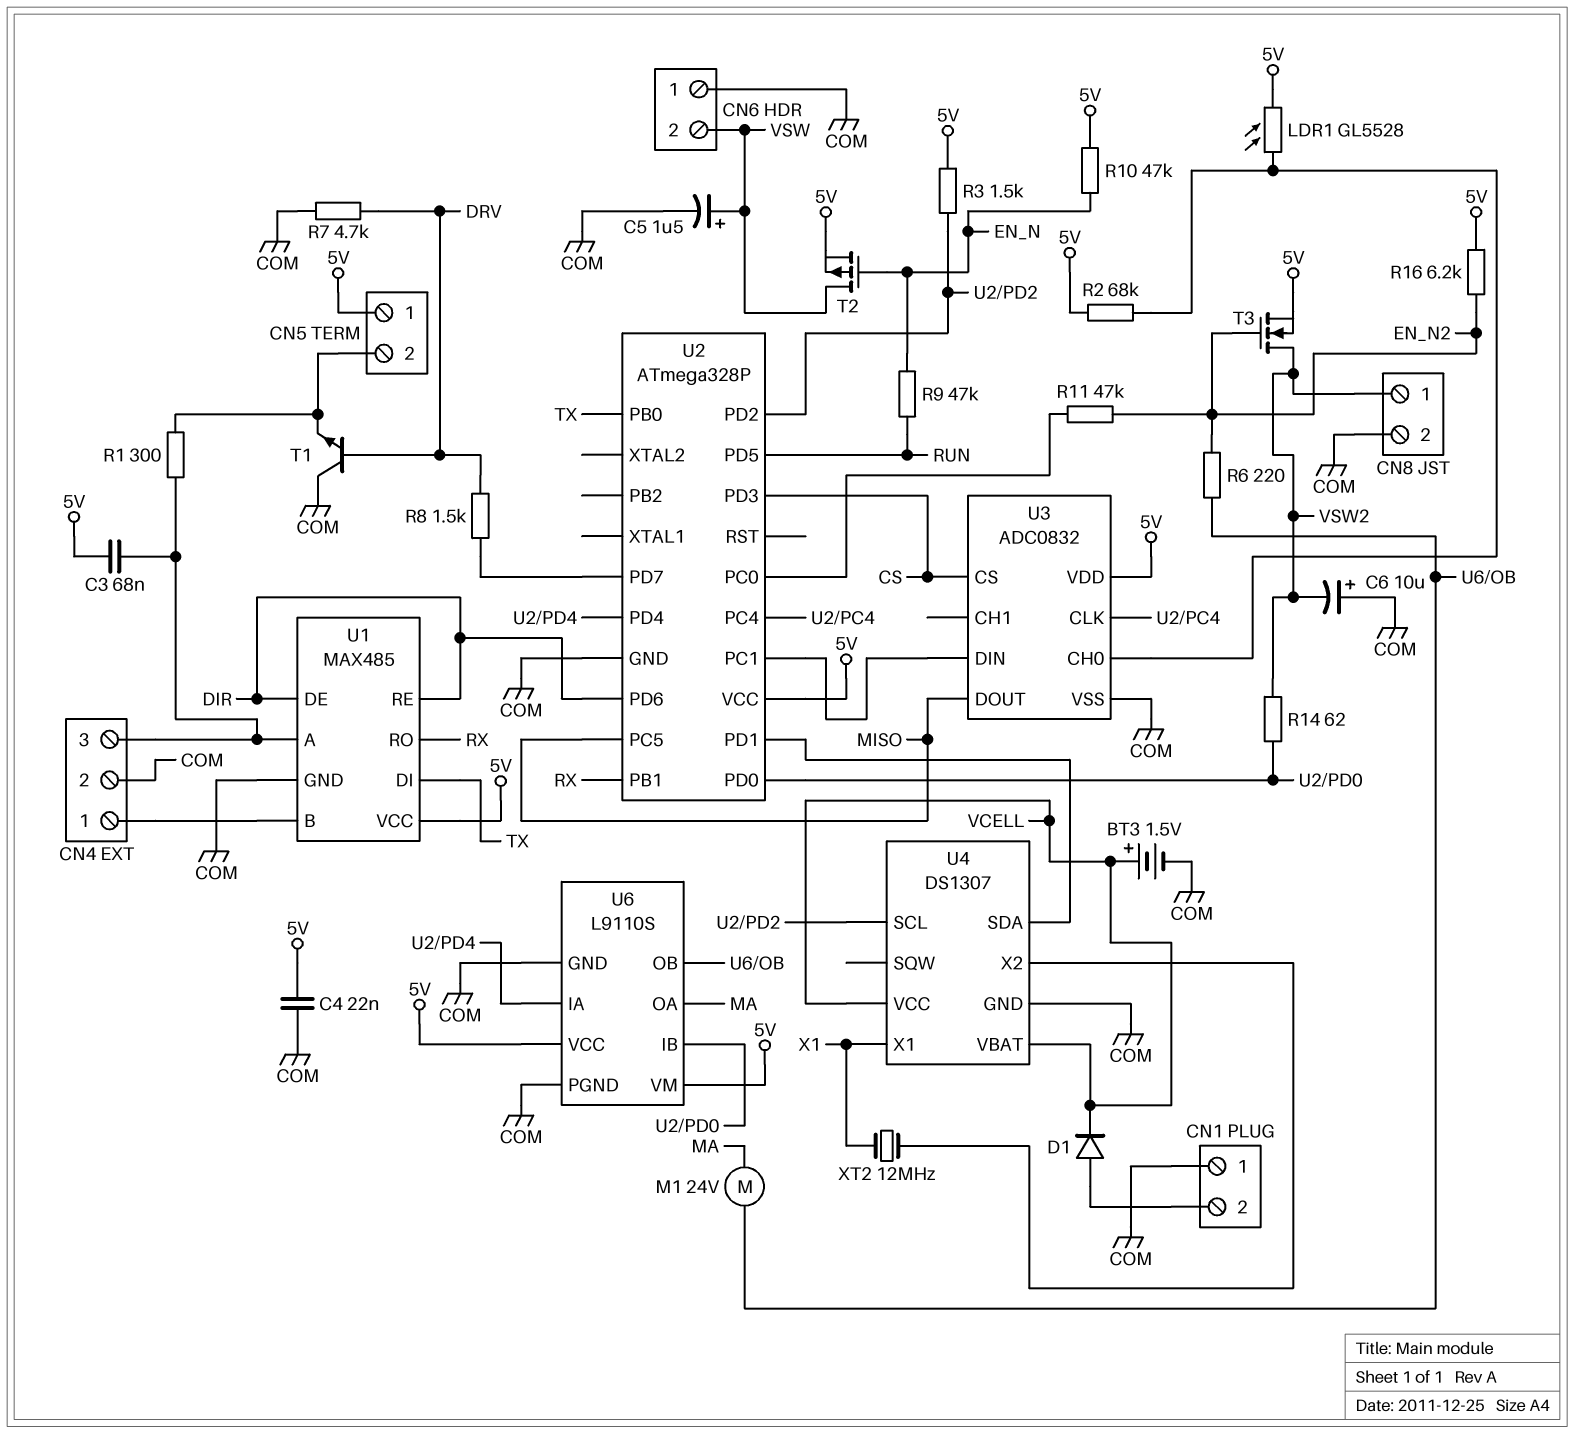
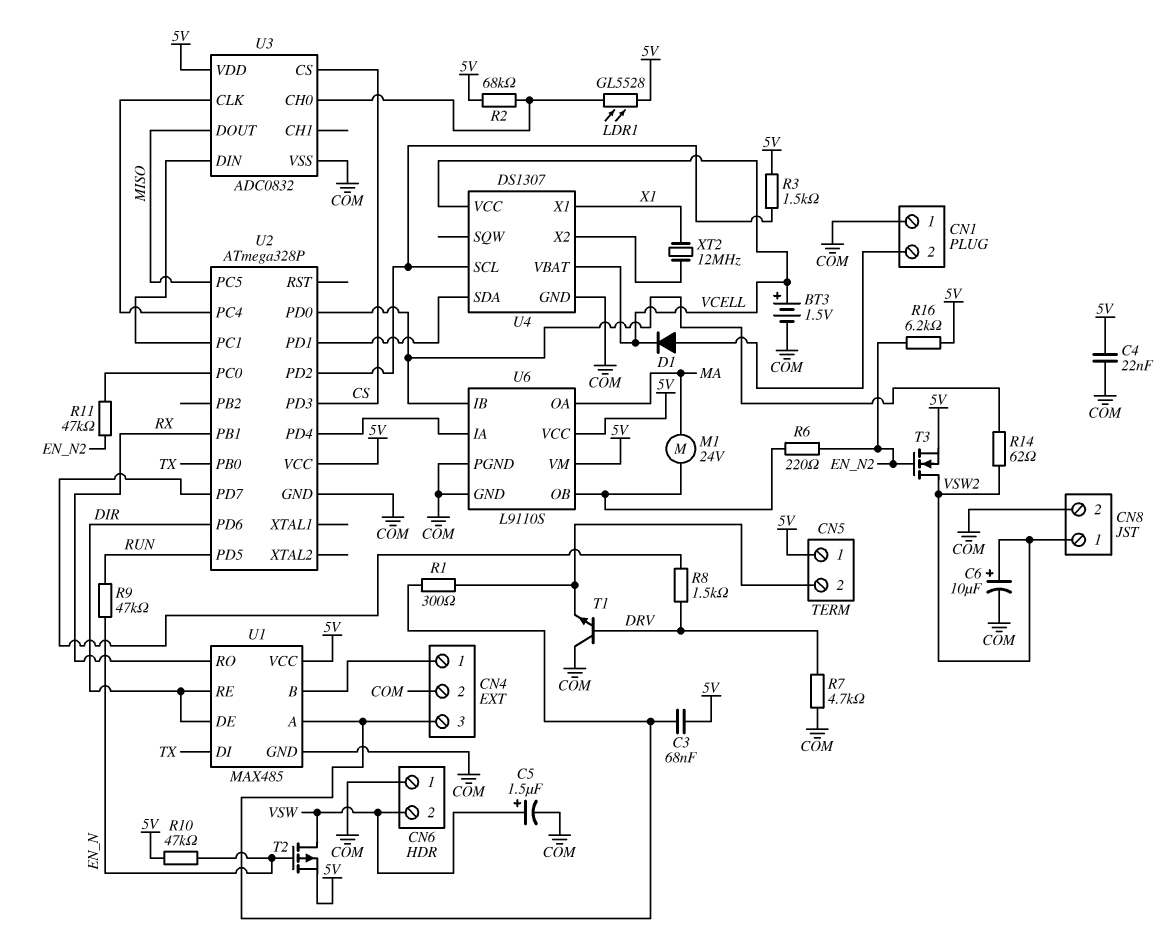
C6: 10uF (plus COM, minus VSW2) -> 10uF (plus VSW2, minus COM)

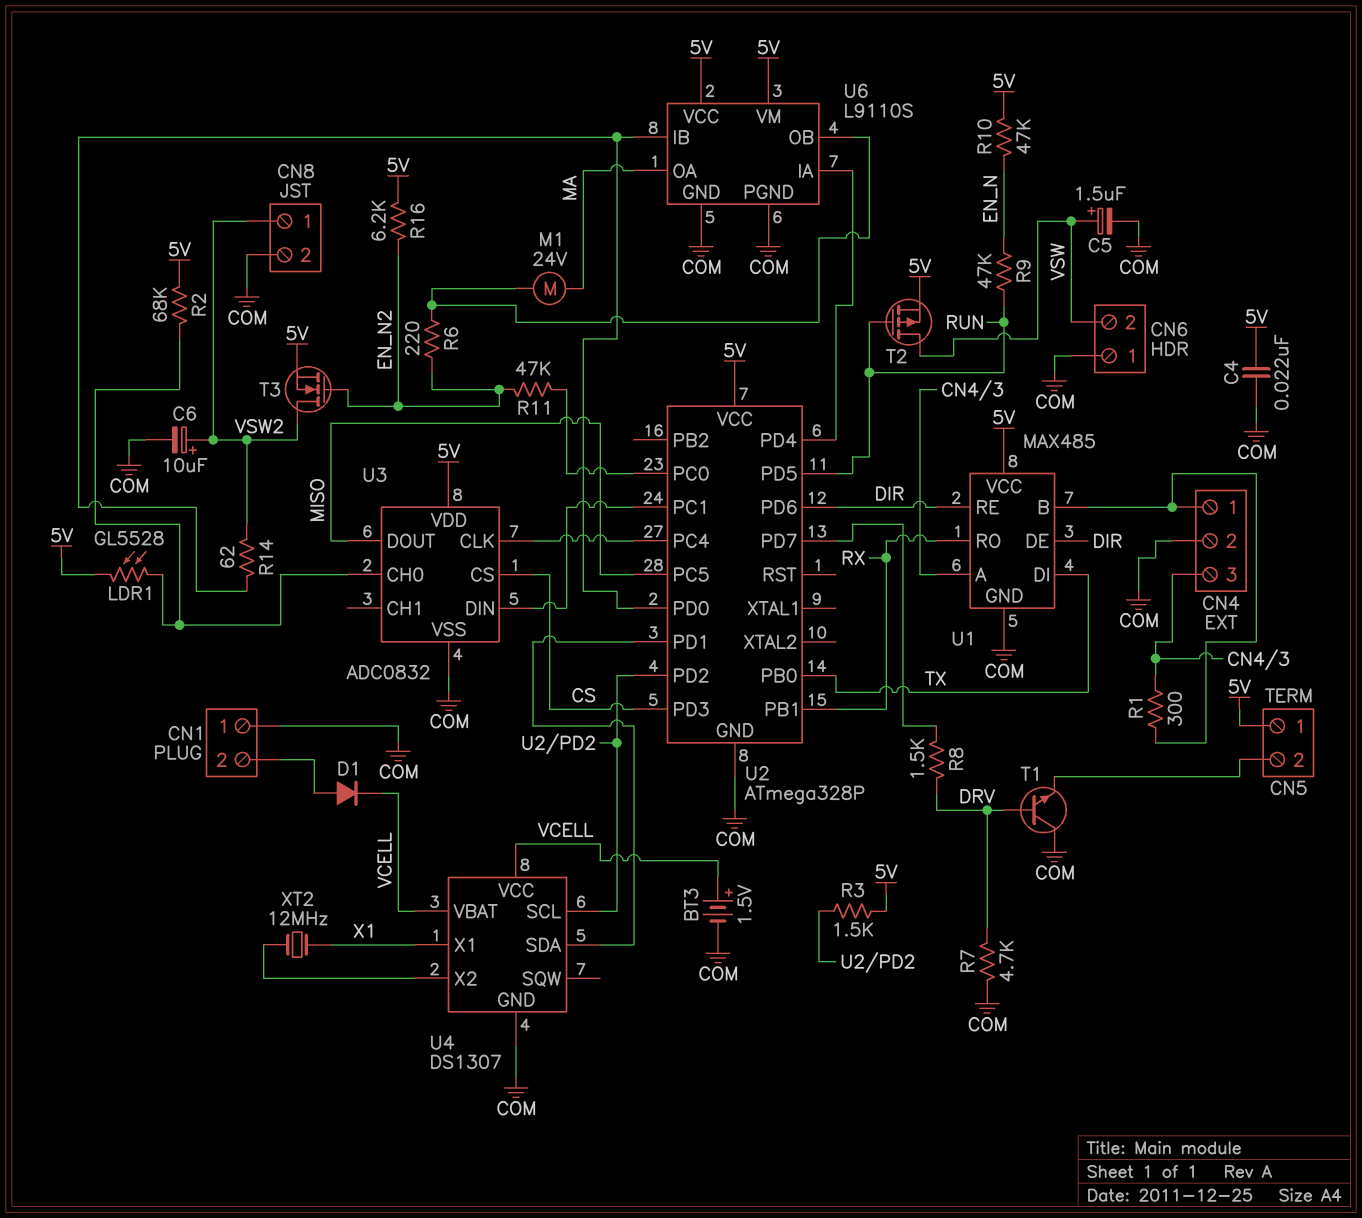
C3: 68nF (5V, CN4/3) -> none
R1: 300 (CN4/3, CN5/2) -> 300 (CN4/1, CN4/3)
T2: PMOS (G EN_N, D VSW, S 5V) -> PMOS (G RUN, D VSW, S 5V)

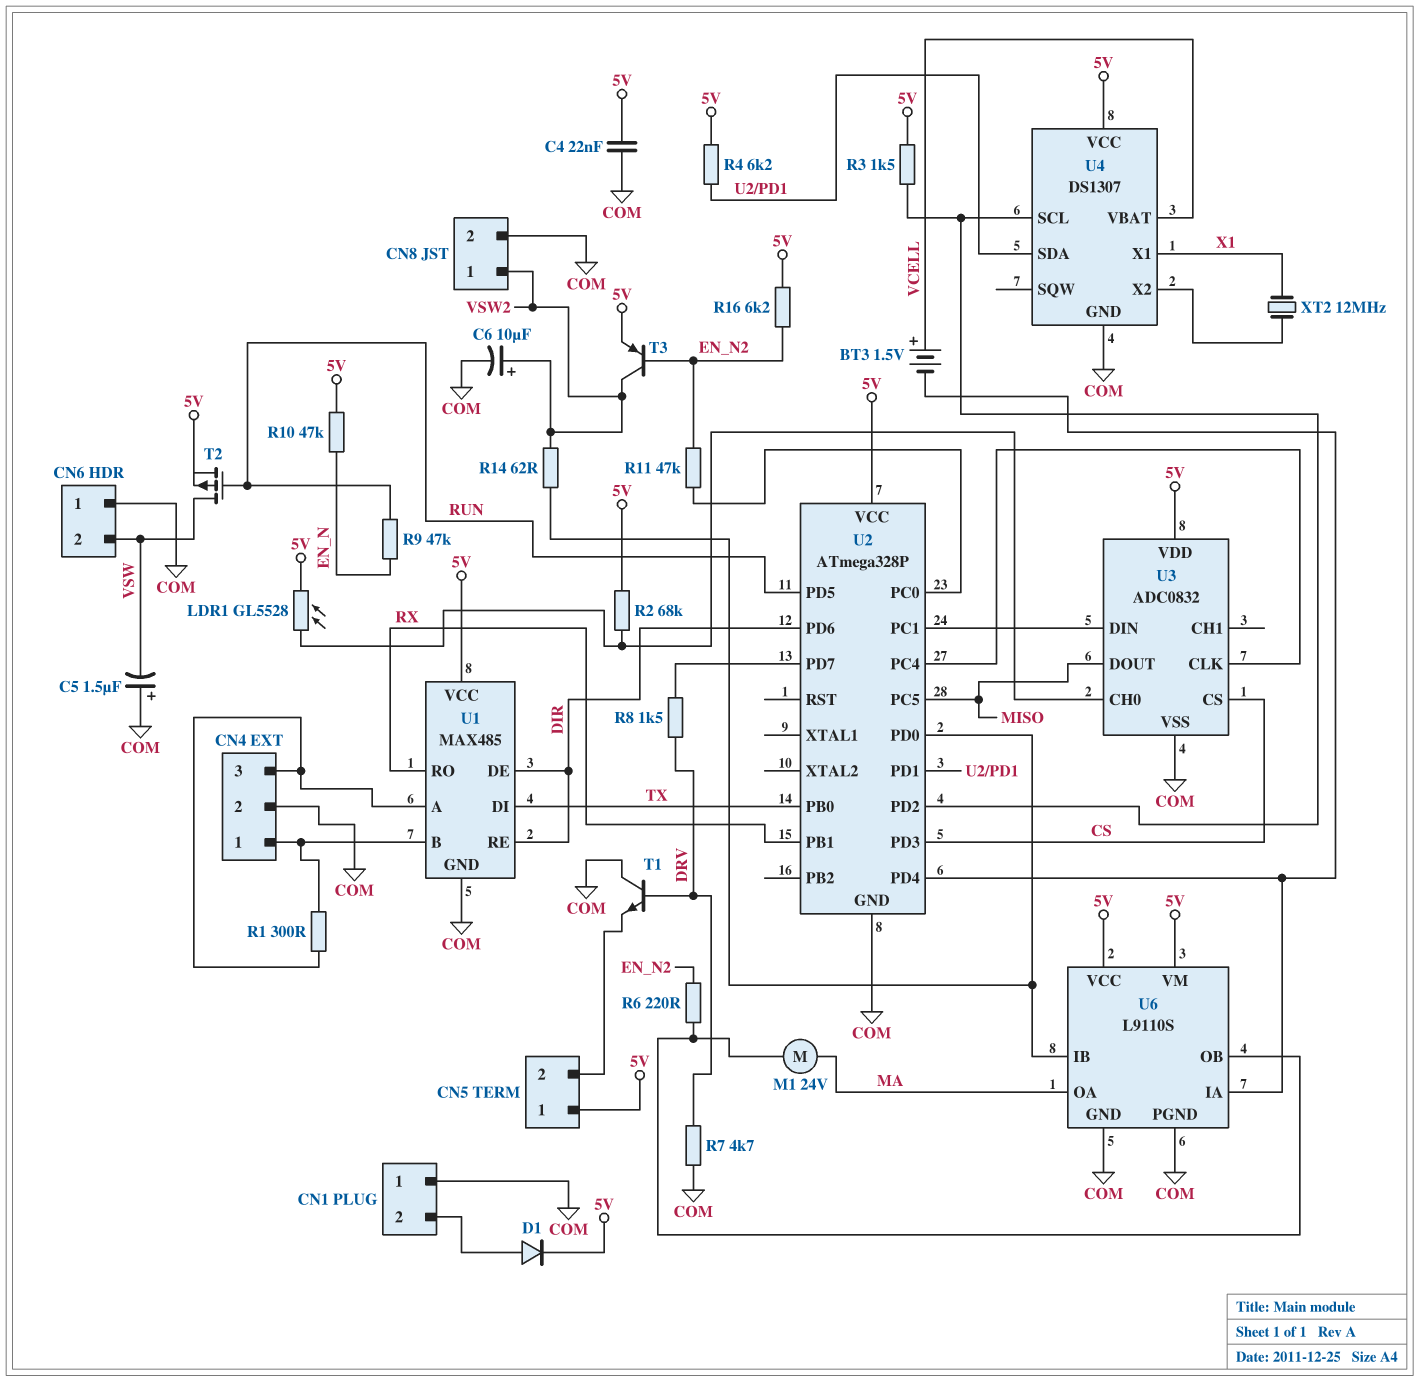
BT3: 1.5V (plus VCELL, minus COM) -> 1.5V (plus VCELL, minus U2/PD4)
C5: 1.5uF (plus VSW, minus COM) -> 1.5uF (plus COM, minus VSW)
D1: diode (A CN1/2, K VCELL) -> diode (A CN1/2, K 5V)
R4: none -> 6.2k (5V, U2/PD1)
T3: NMOS (G EN_N2, D VSW2, S 5V) -> PNP (B EN_N2, C VSW2, E 5V)
U4 pin VCC: VCELL -> 5V

